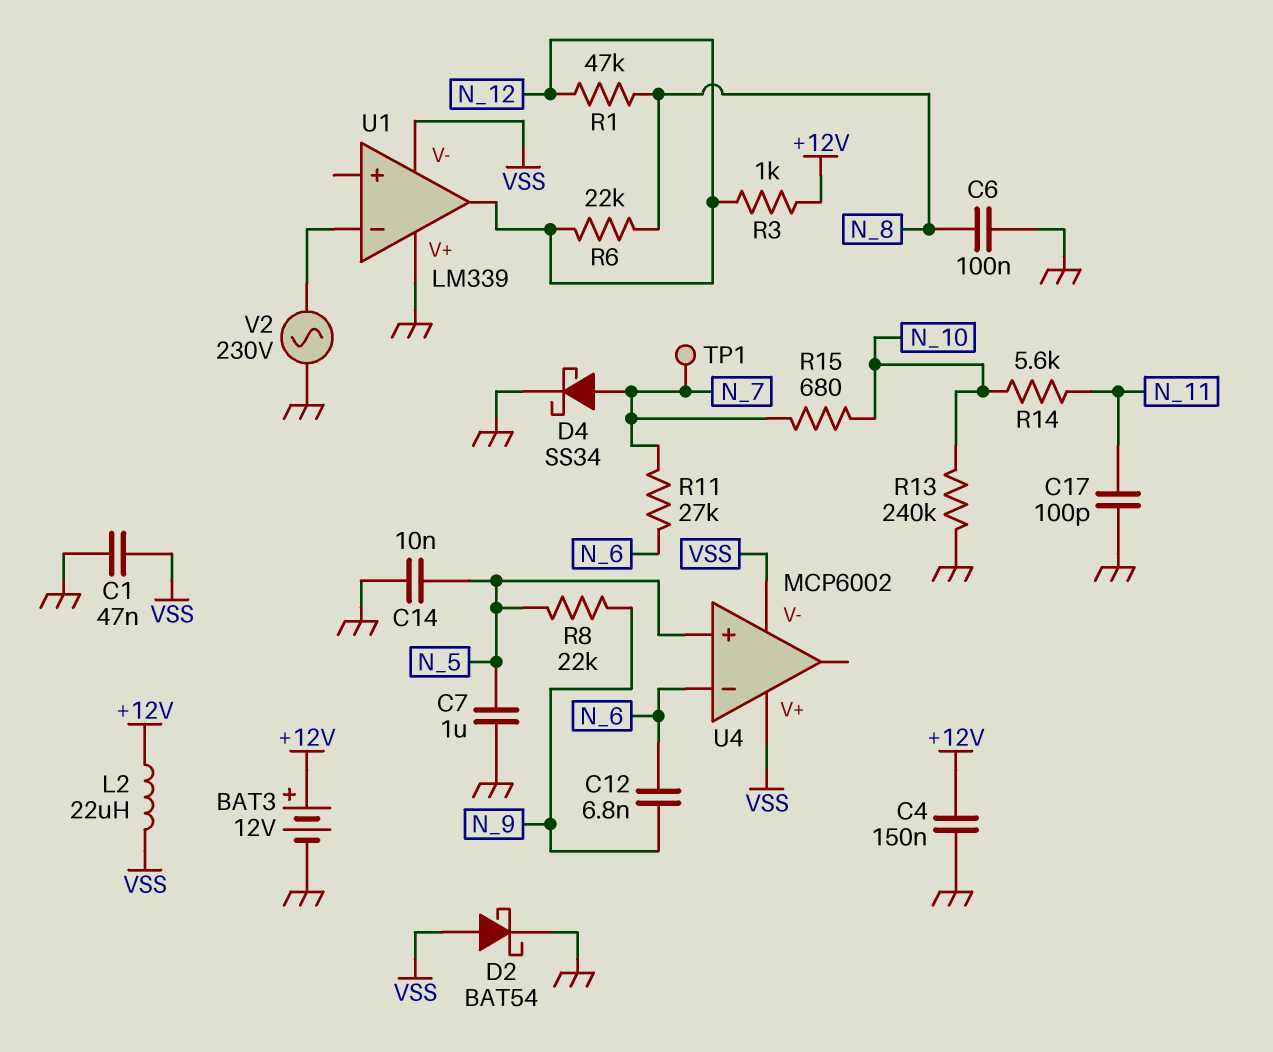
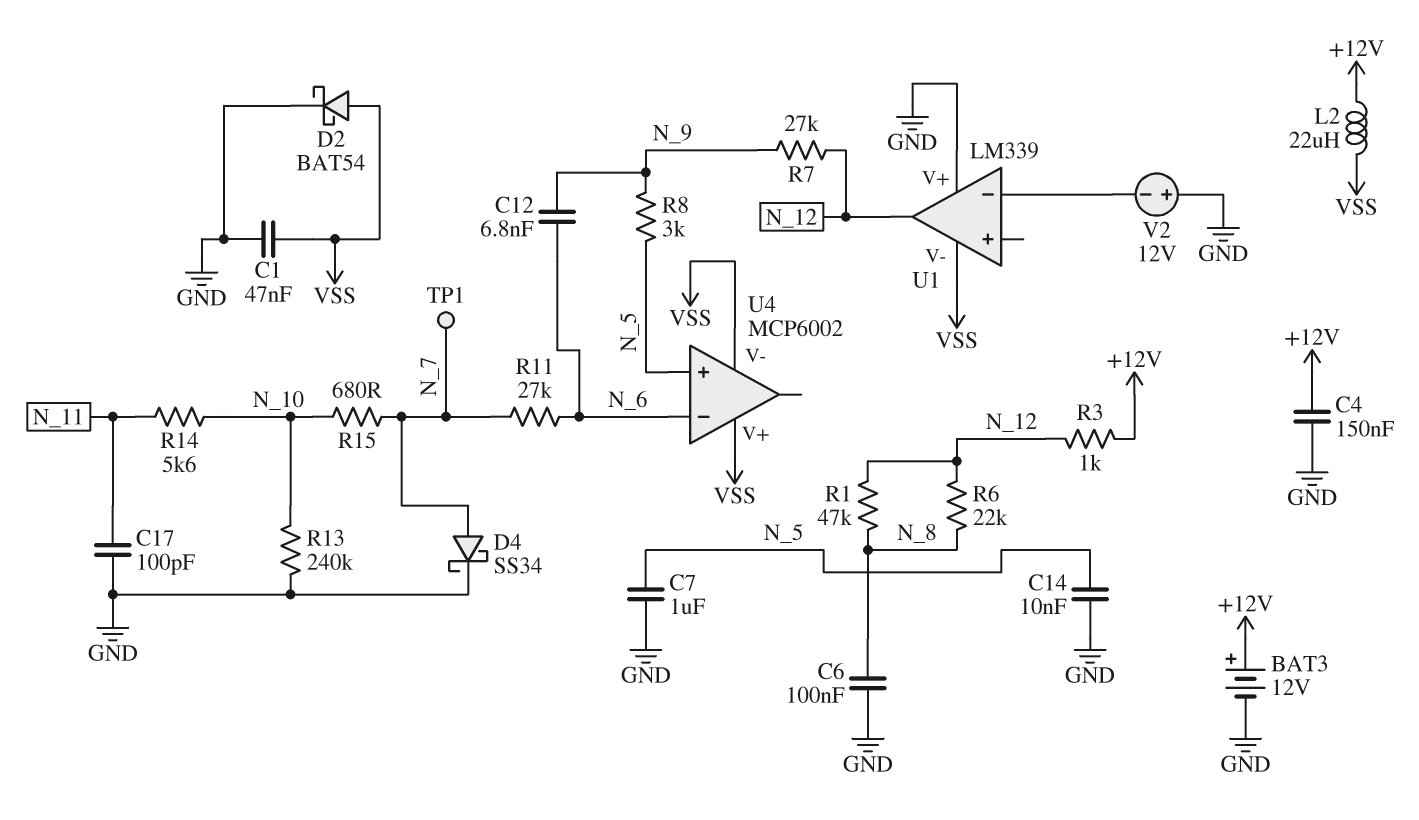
R7: none -> 27k (N_9, N_12)
R8: 22k (N_5, N_9) -> 3k (N_5, N_9)
V2: AC 230V (GND, U1/in-) -> 12V (plus GND, minus U1/in-)

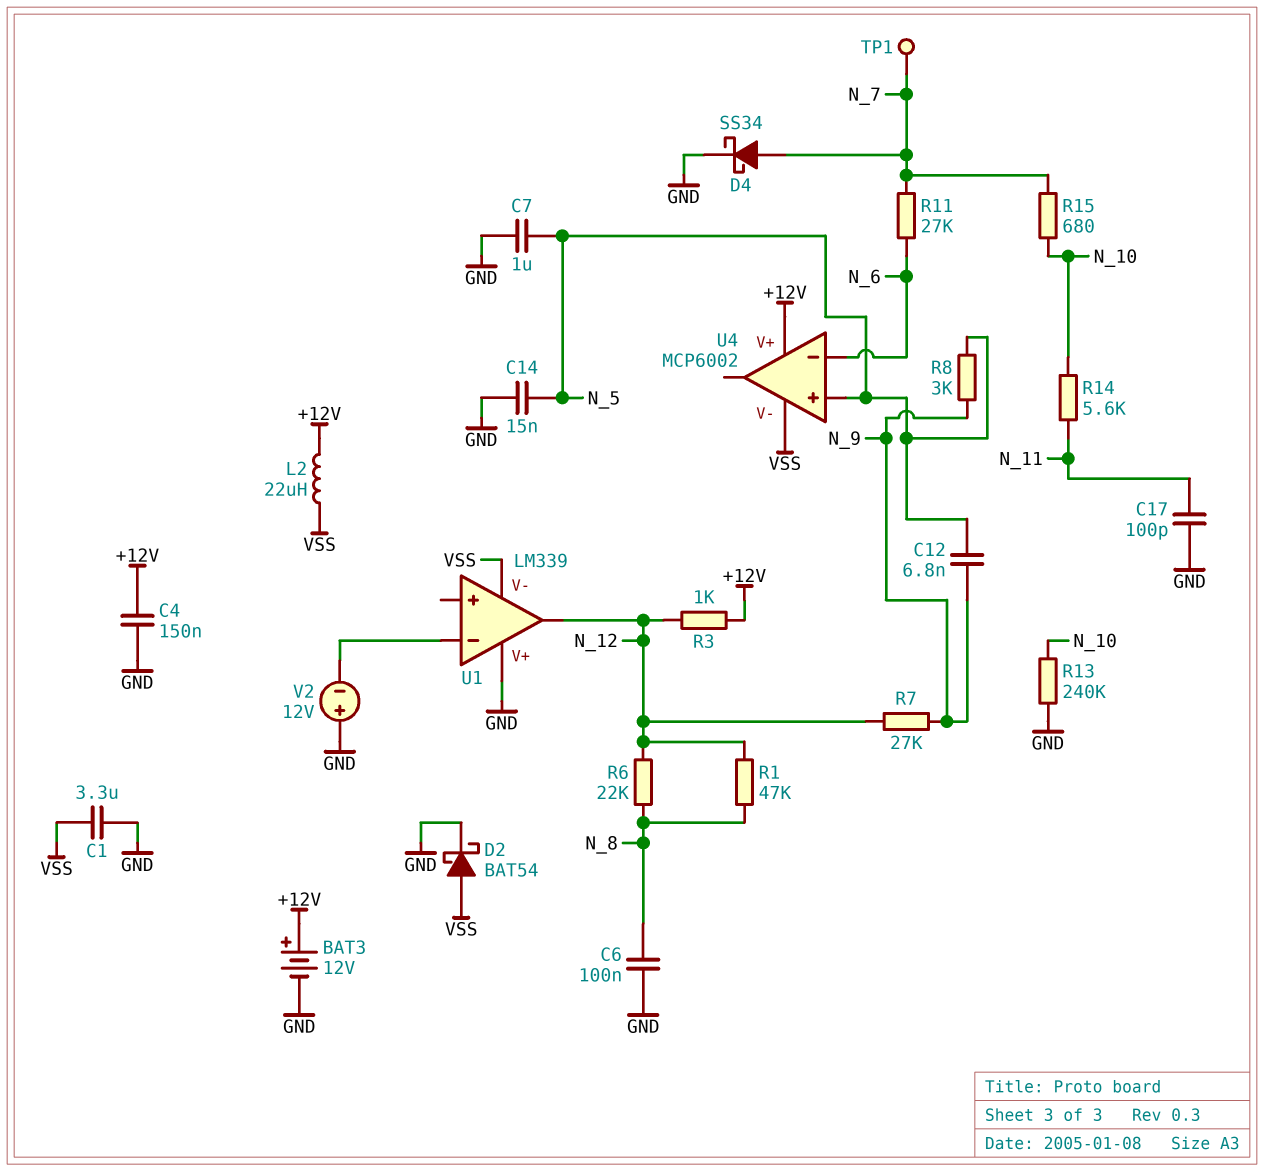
C1: 47nF (GND, VSS) -> 3.3uF (GND, VSS)
C12: 6.8nF (N_6, N_9) -> 6.8nF (N_5, N_9)
C14: 10nF (GND, N_5) -> 15nF (GND, N_5)
U4 pin V+: VSS -> +12V

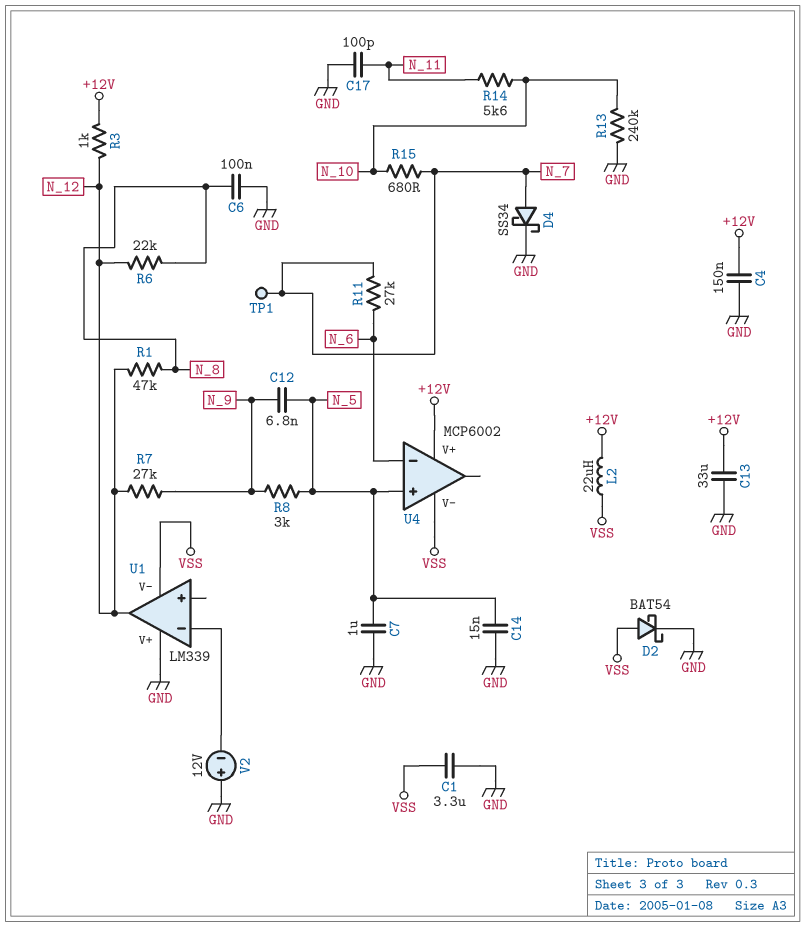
BAT3: 12V (plus +12V, minus GND) -> none
C13: none -> 33uF (+12V, GND)

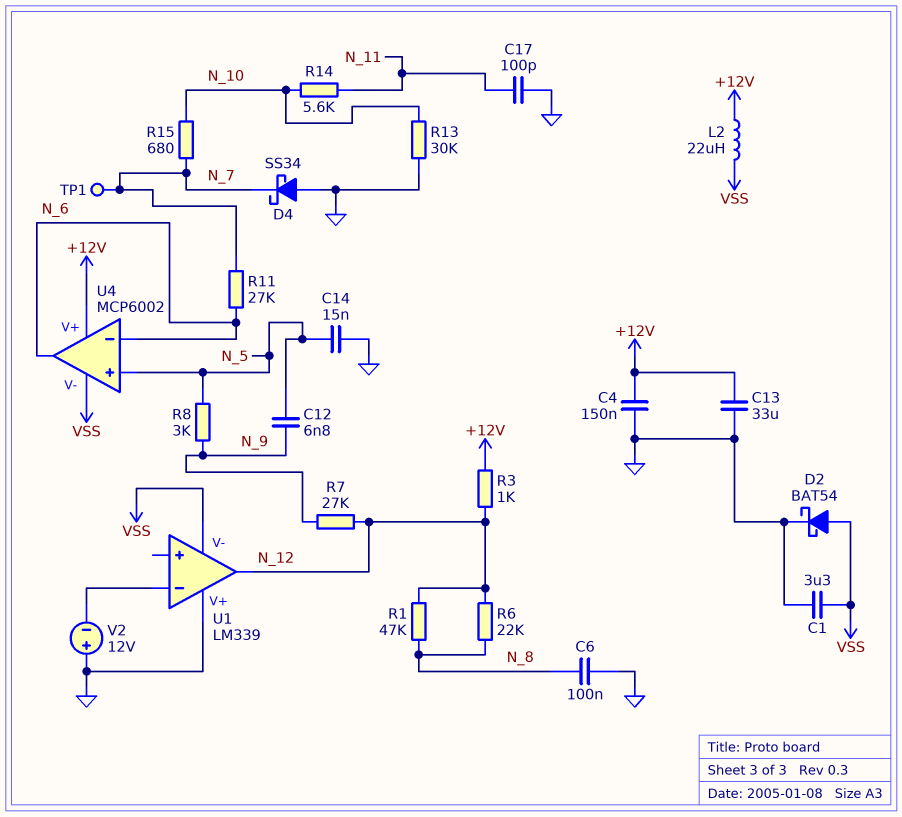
C7: 1uF (GND, N_5) -> none
D4: schottky SS34 (A N_7, K GND) -> schottky SS34 (A GND, K N_7)
R13: 240k (GND, N_10) -> 30k (GND, N_10)
U4 pin out: none -> N_6

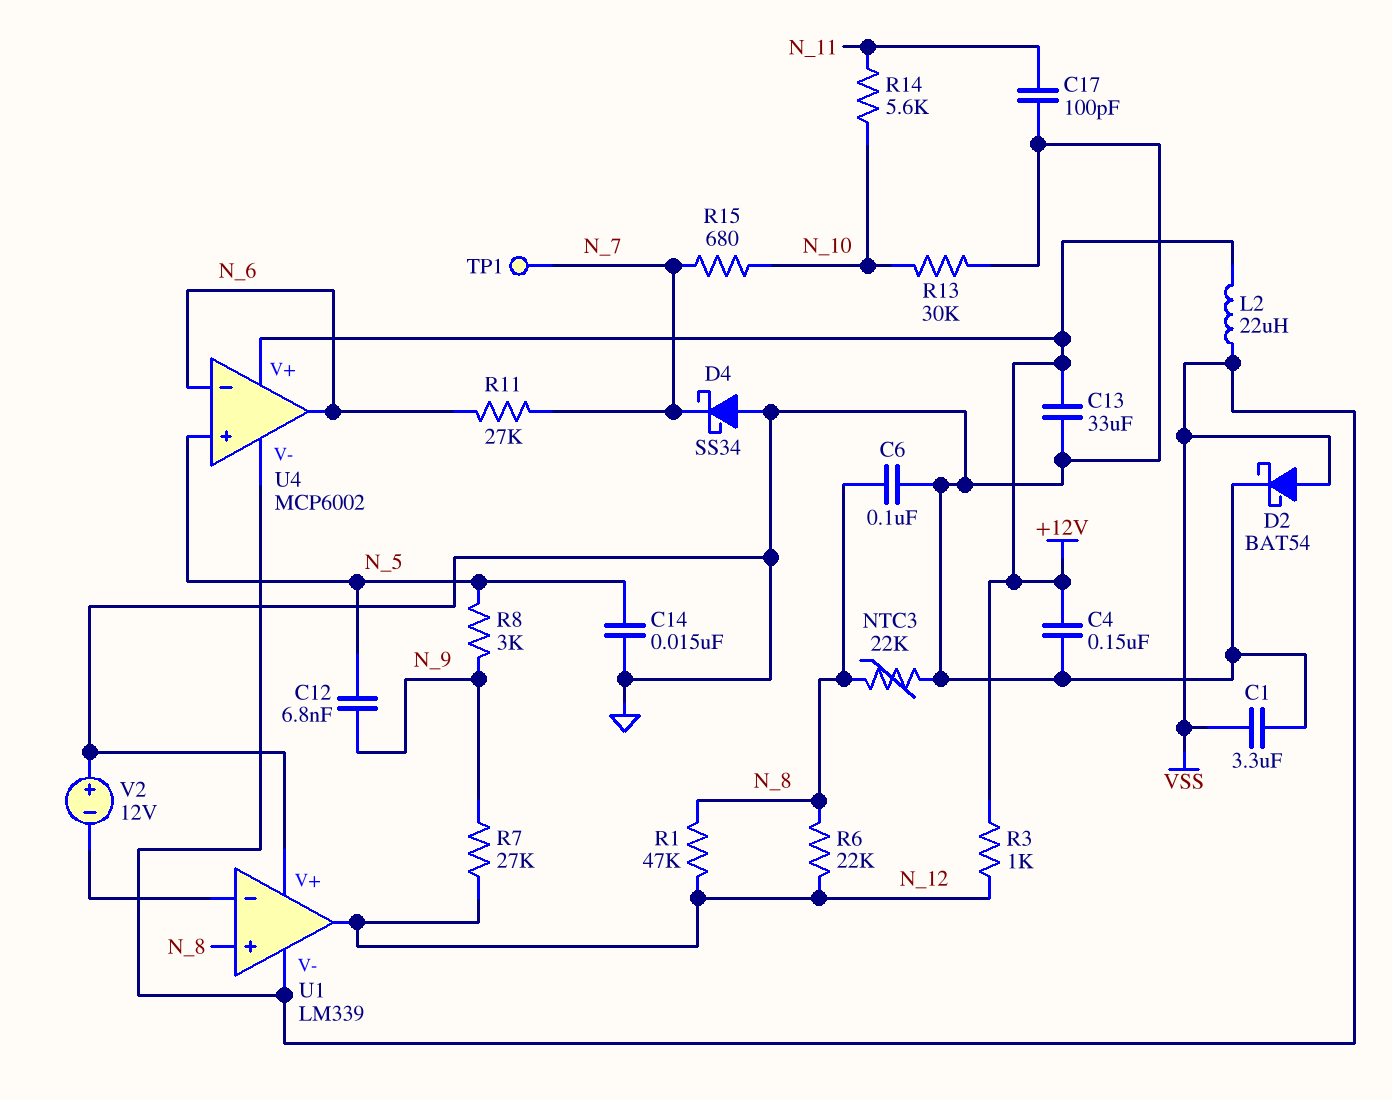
NTC3: none -> 22k (GND, N_8)
U1 pin in+: none -> N_8

